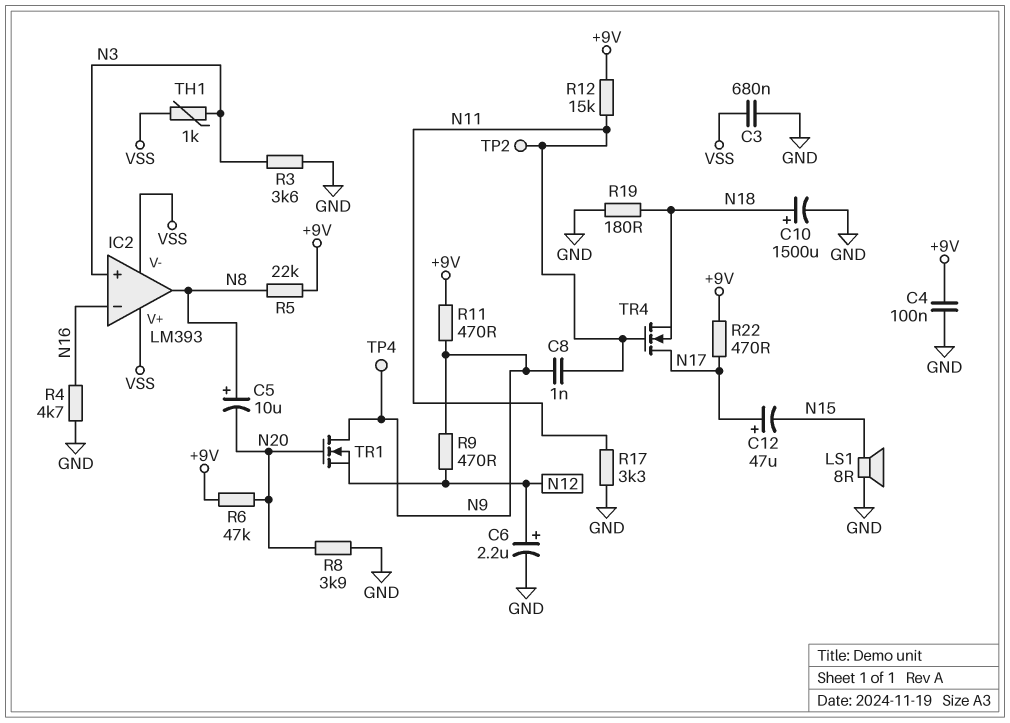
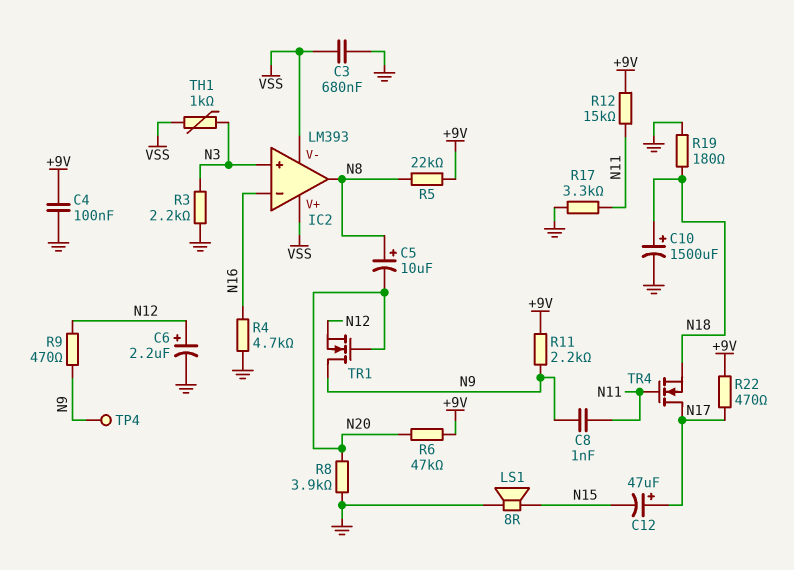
R3: 3.6k (GND, N3) -> 2.2k (GND, N3)
R11: 470 (+9V, N9) -> 2.2k (+9V, N9)
TP2: test point (N11) -> none

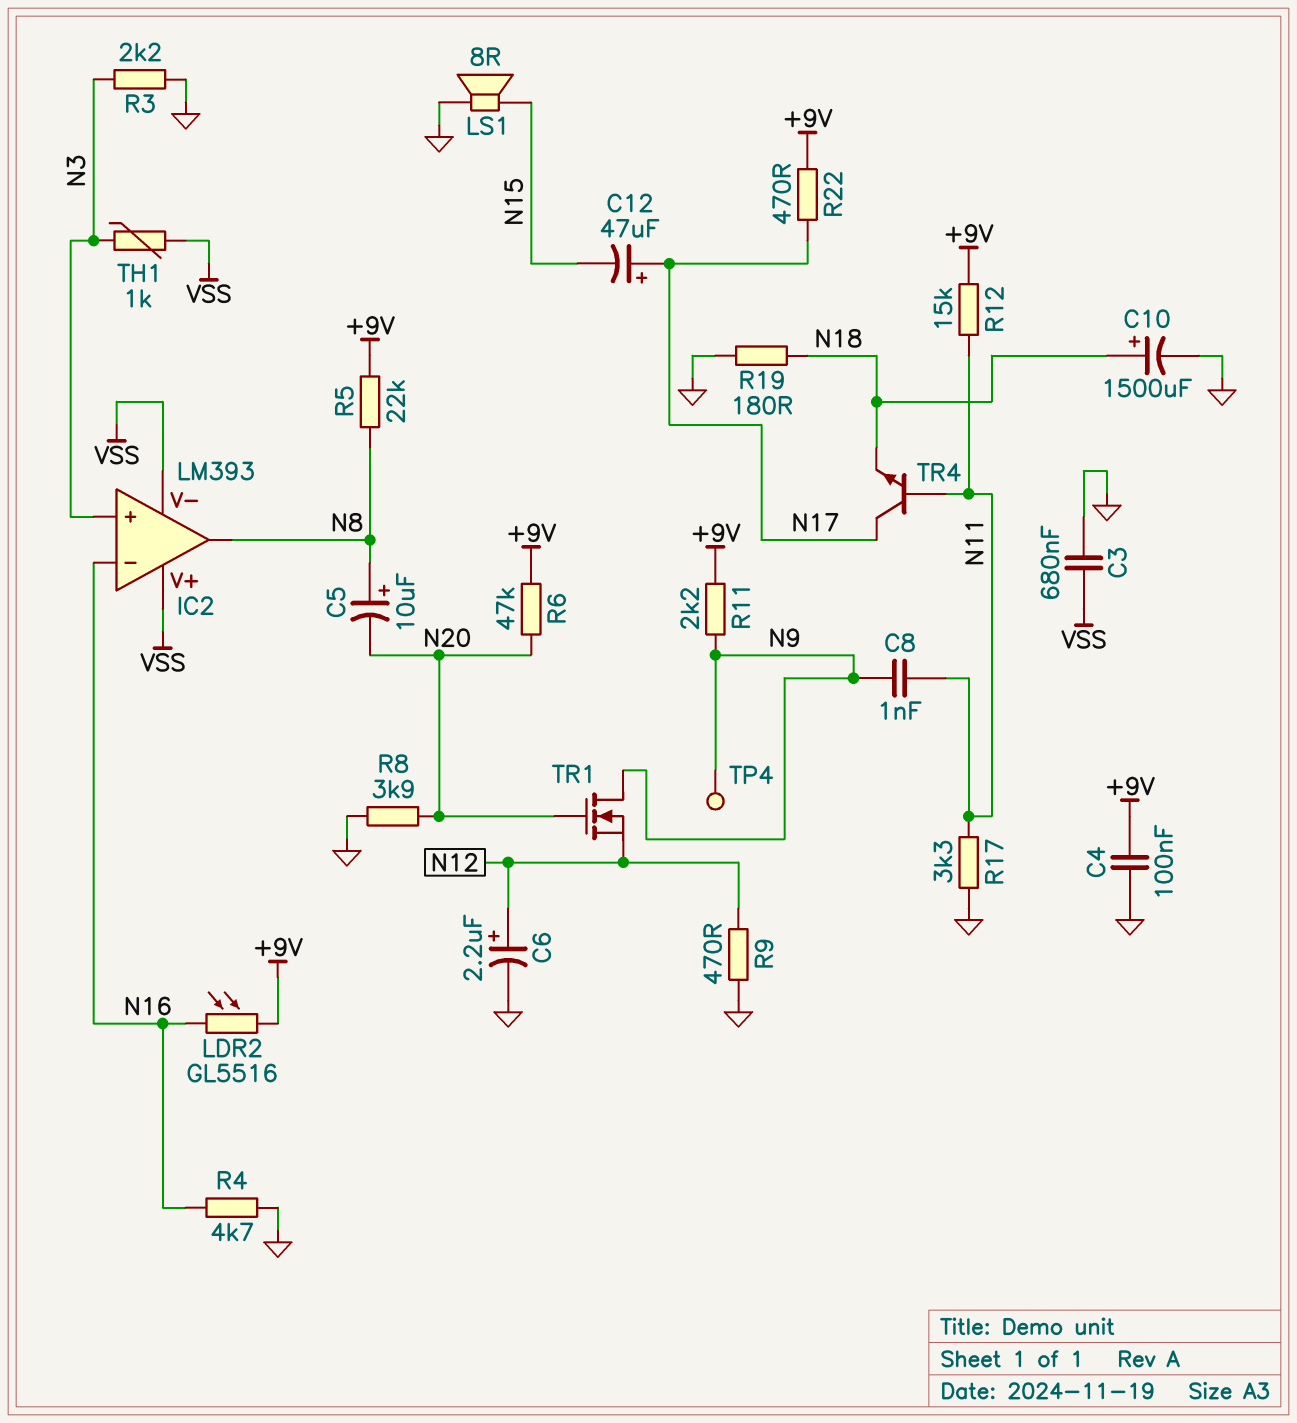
LDR2: none -> GL5516 (+9V, N16)
R9: 470 (N9, N12) -> 470 (GND, N12)
TR4: NMOS (G N11, D N17, S N18) -> NPN (B N11, C N17, E N18)

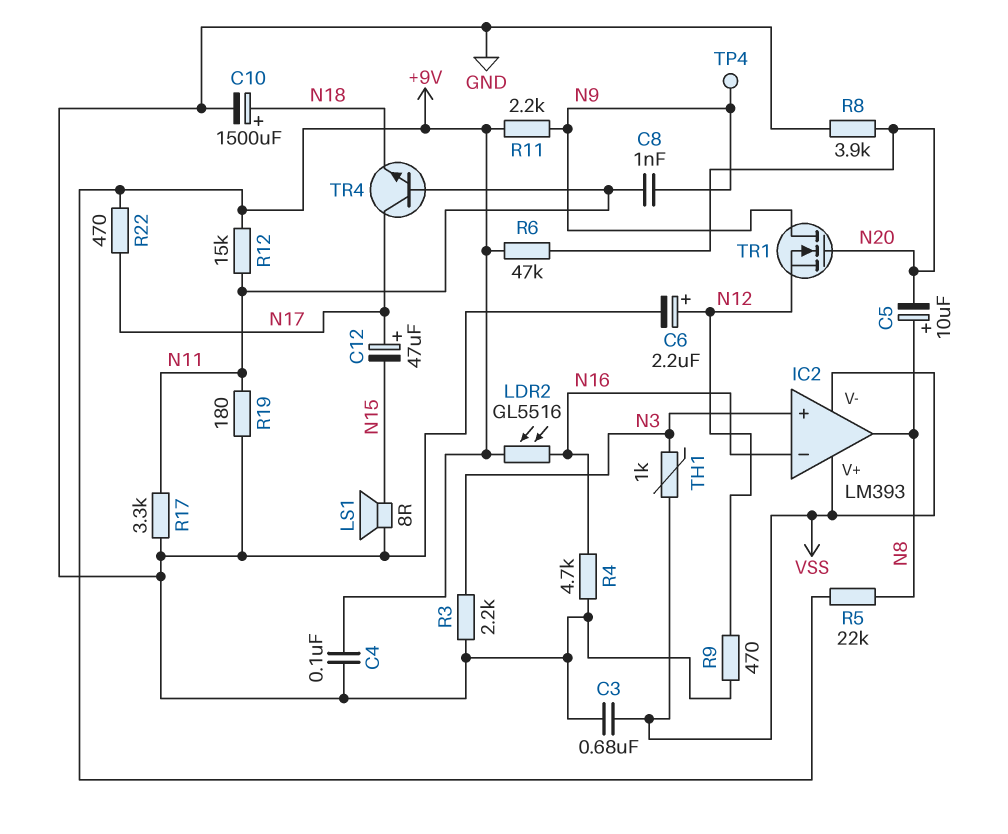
R19: 180 (GND, N18) -> 180 (GND, N11)

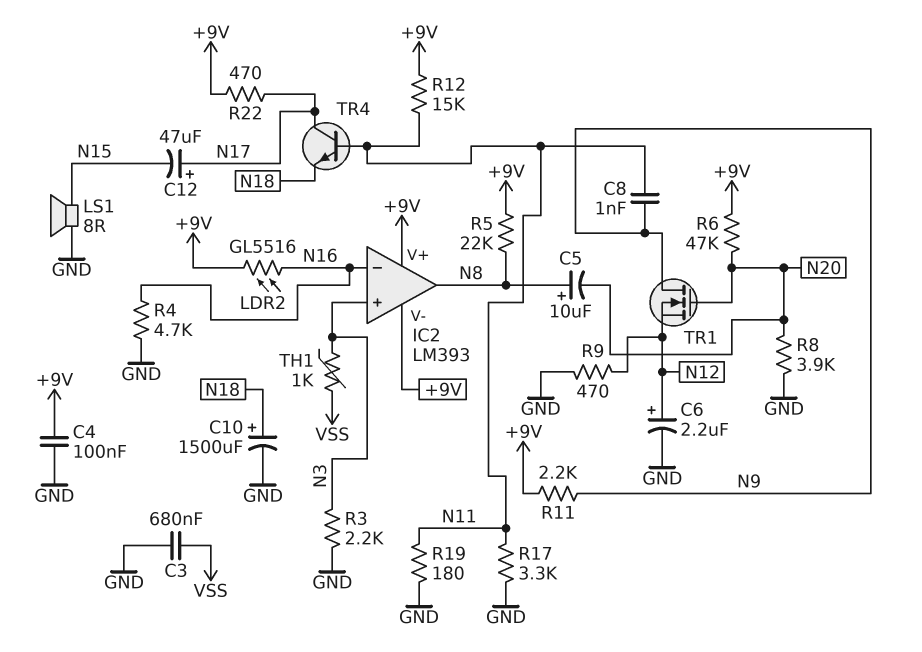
IC2 pin V+: VSS -> +9V
IC2 pin V-: VSS -> +9V
TP4: test point (N9) -> none

